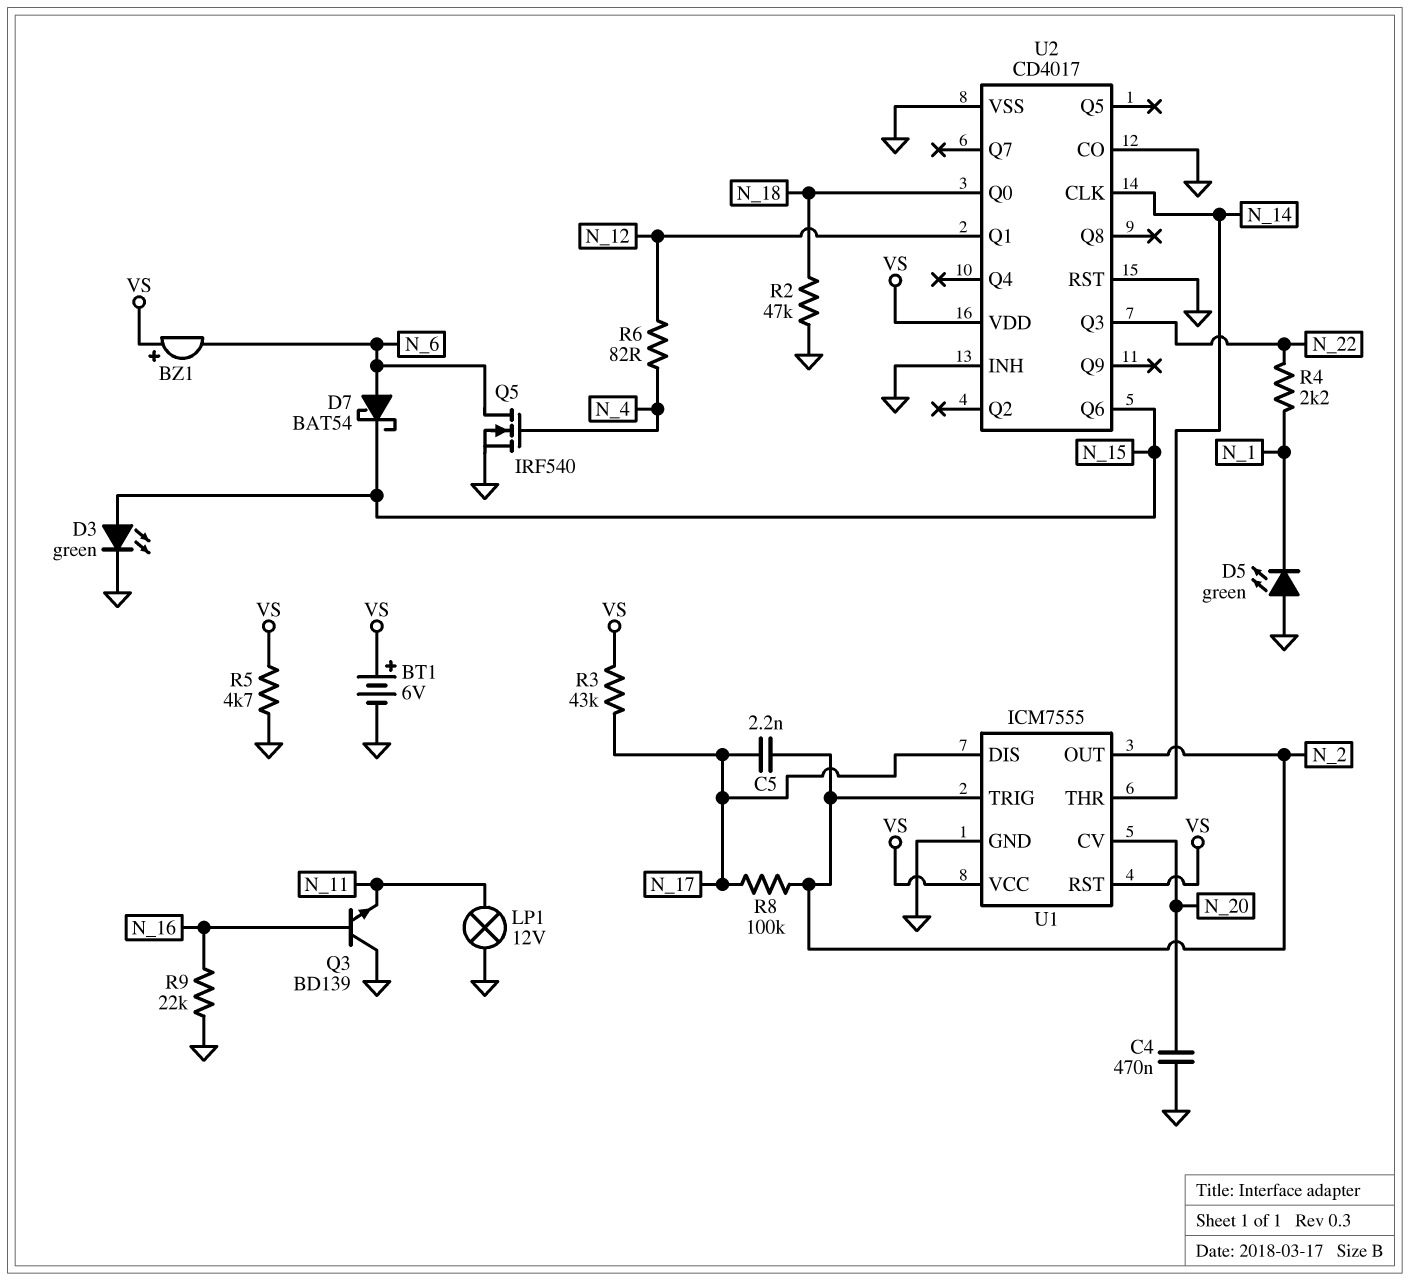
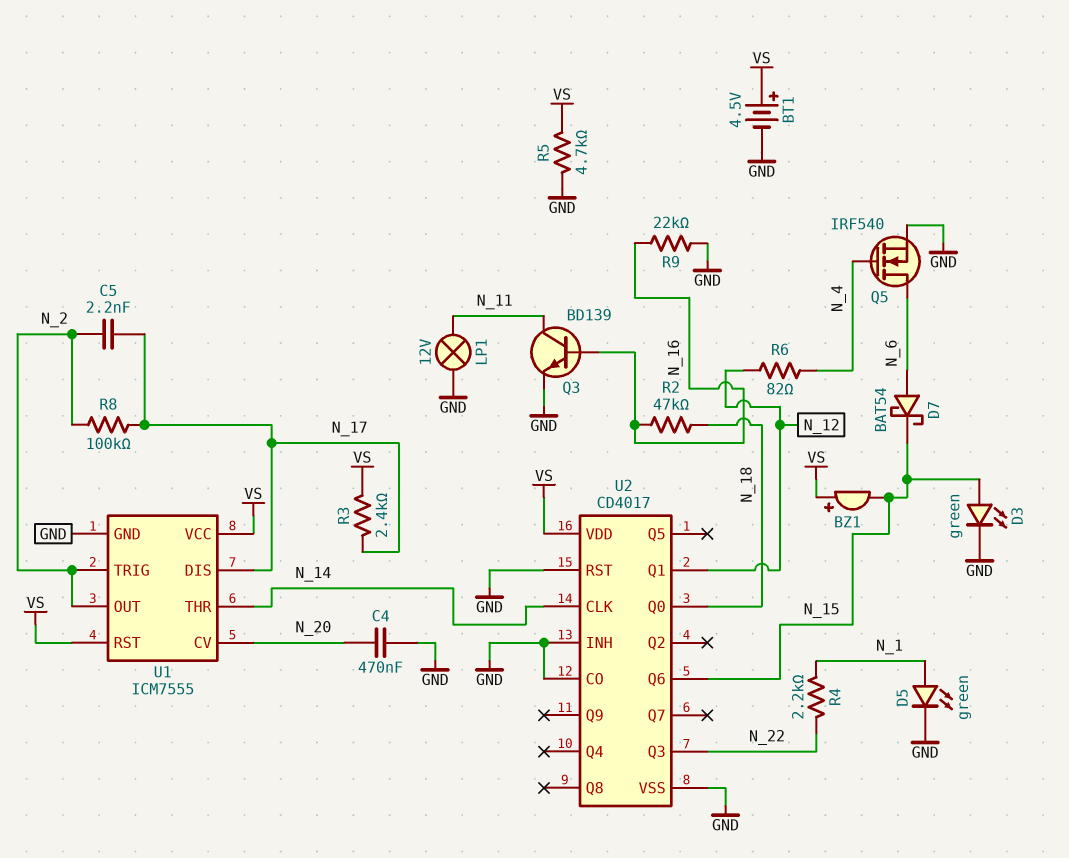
BT1: 6V (plus VS, minus GND) -> 4.5V (plus VS, minus GND)
BZ1: buzzer (plus VS, minus N_6) -> buzzer (plus VS, minus N_15)
D5: LED green (A GND, K N_1) -> LED green (A N_1, K GND)
Q3: NPN BD139 (B N_16, C GND, E N_11) -> NPN BD139 (B N_16, C N_11, E GND)
R2: 47k (GND, N_18) -> 47k (N_16, N_18)
R3: 43k (N_17, VS) -> 2.4k (N_17, VS)

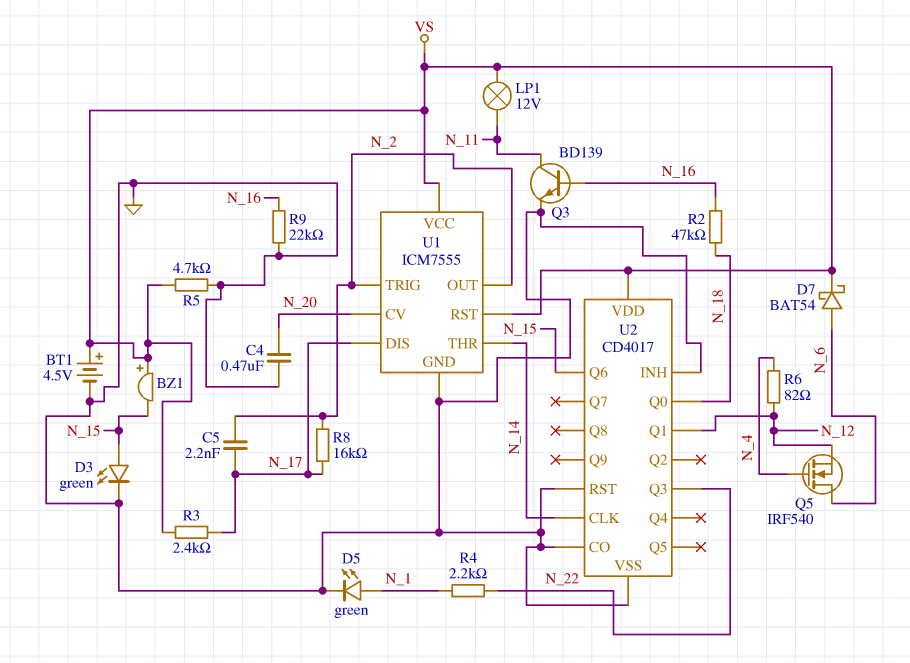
D7: schottky BAT54 (A N_6, K N_15) -> schottky BAT54 (A N_6, K VS)
LP1: lamp 12V (GND, N_11) -> lamp 12V (N_11, VS)
Q5: NMOS IRF540 (G N_4, D N_6, S GND) -> NMOS IRF540 (G N_4, D N_6, S N_12)
R8: 100k (N_2, N_17) -> 16k (N_2, N_17)

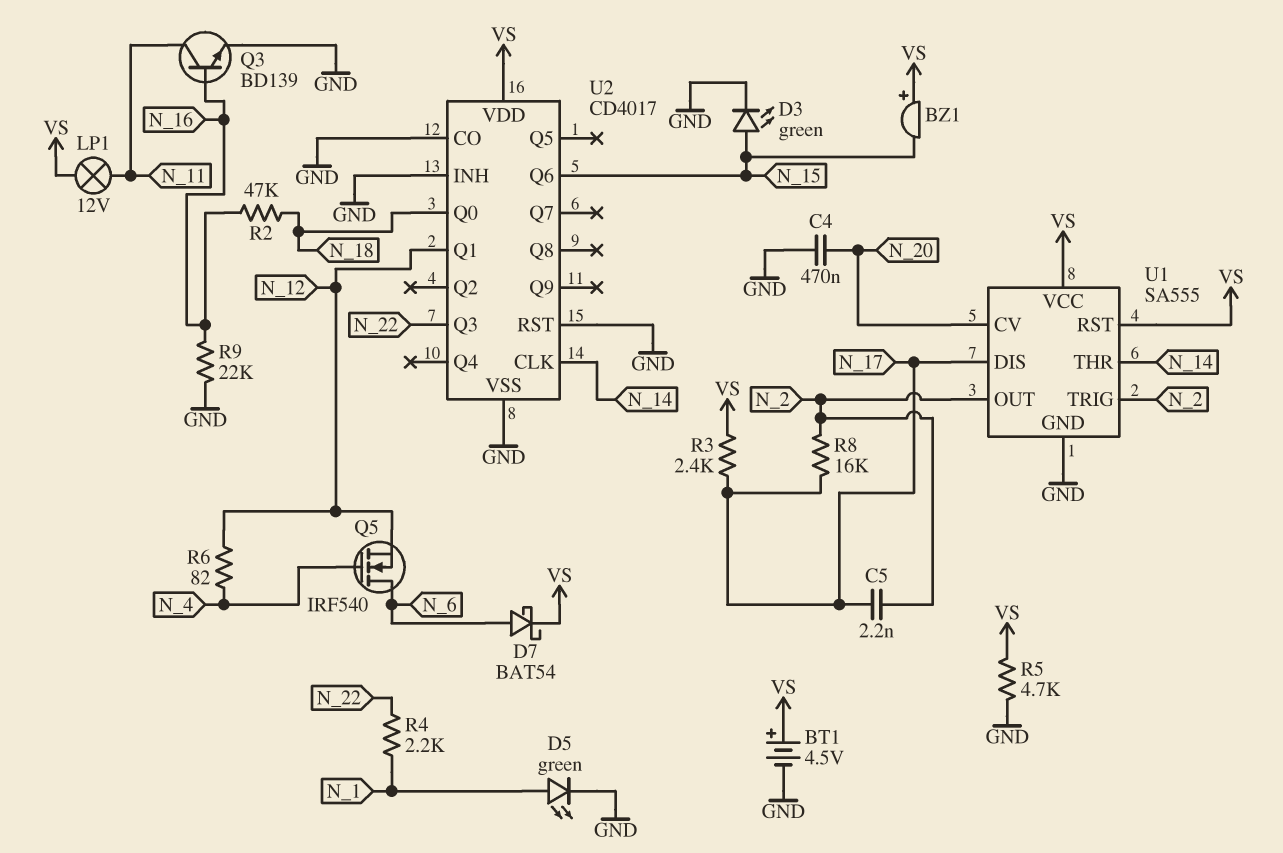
U1: ICM7555 -> SA555

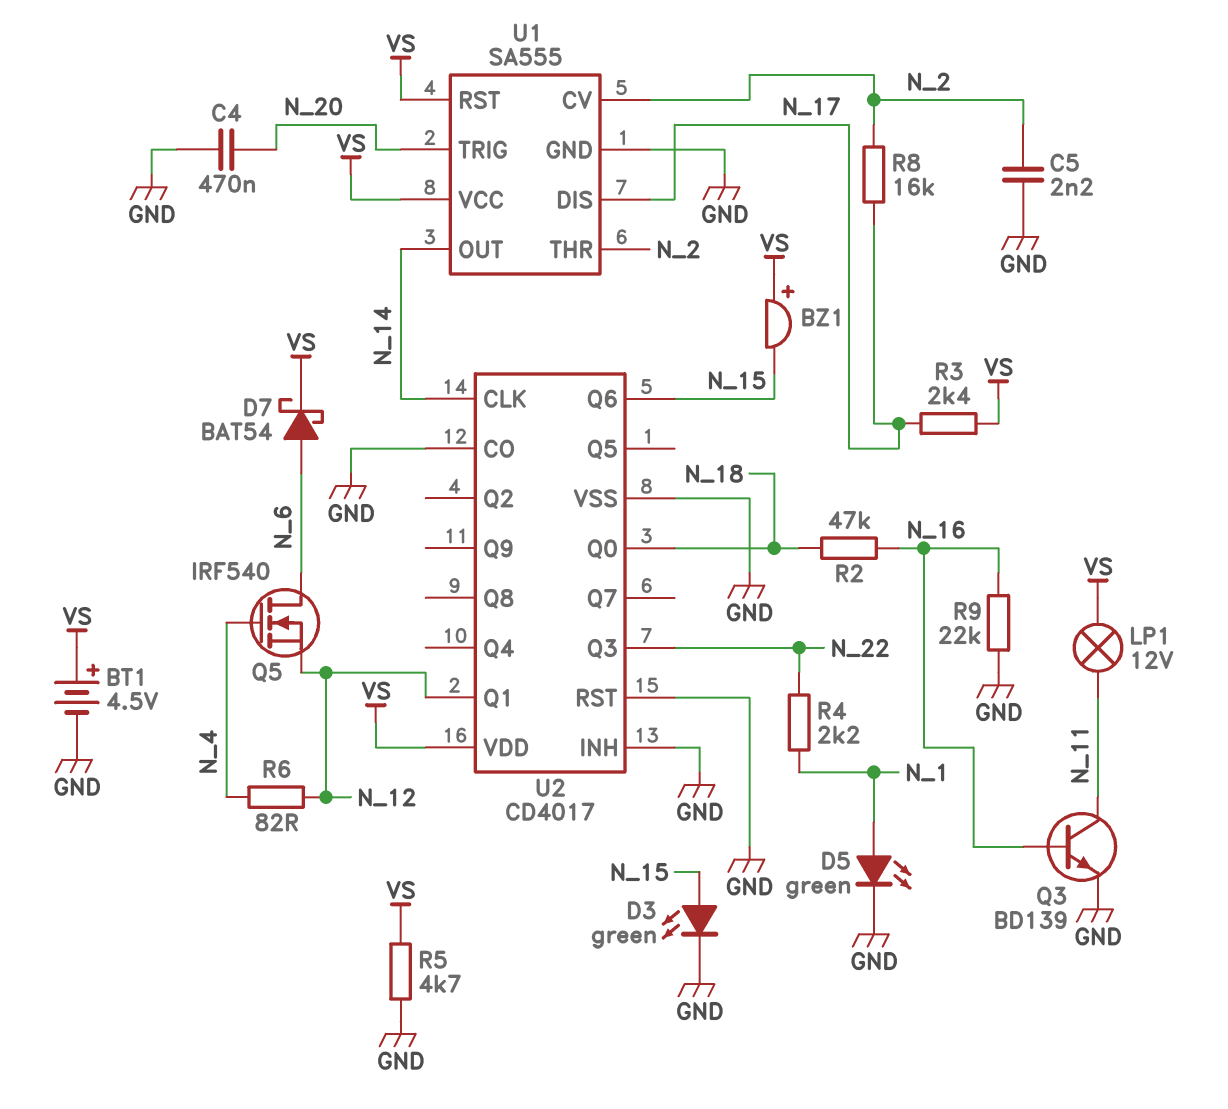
C5: 2.2nF (N_2, N_17) -> 2.2nF (GND, N_2)
U1 pin CV: N_20 -> N_2
U1 pin OUT: N_2 -> N_14
U1 pin THR: N_14 -> N_2
U1 pin TRIG: N_2 -> N_20

